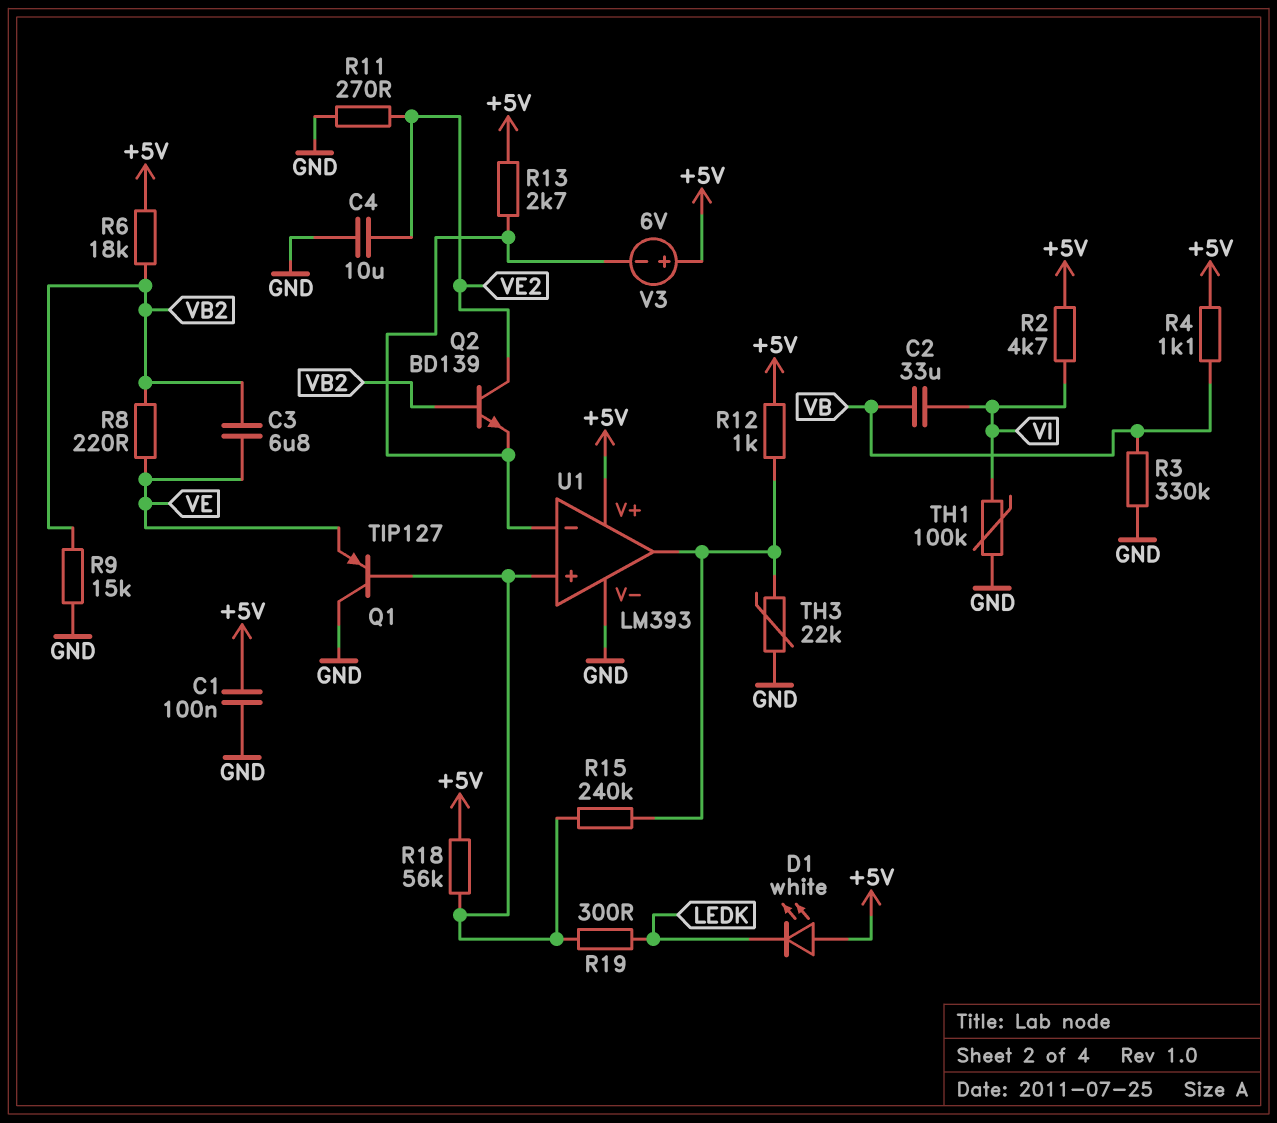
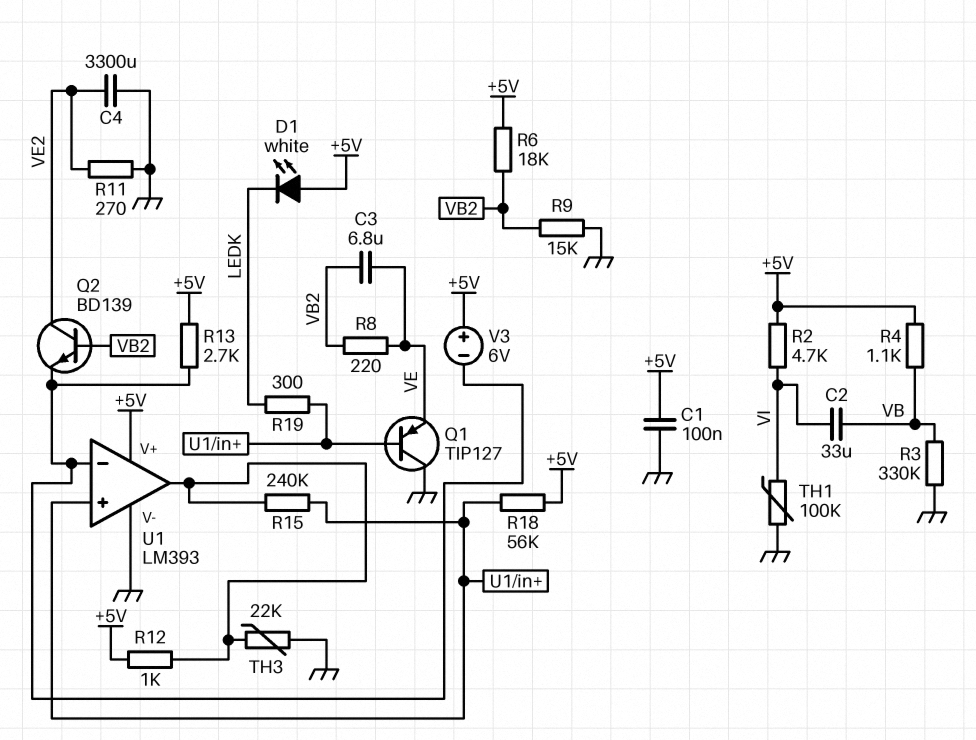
C4: 10uF (GND, VE2) -> 3300uF (GND, VE2)

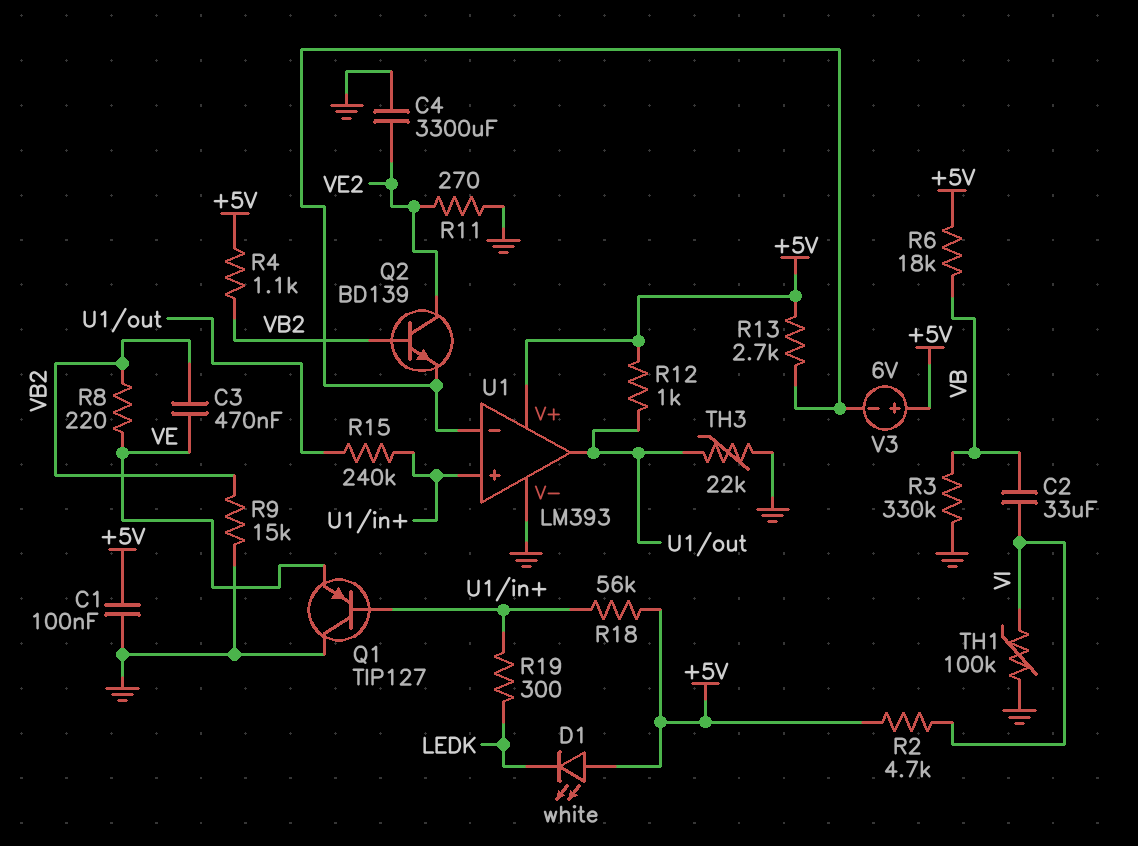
C3: 6.8uF (VB2, VE) -> 470nF (VB2, VE)
R4: 1.1k (+5V, VB) -> 1.1k (+5V, VB2)
R6: 18k (+5V, VB2) -> 18k (+5V, VB)

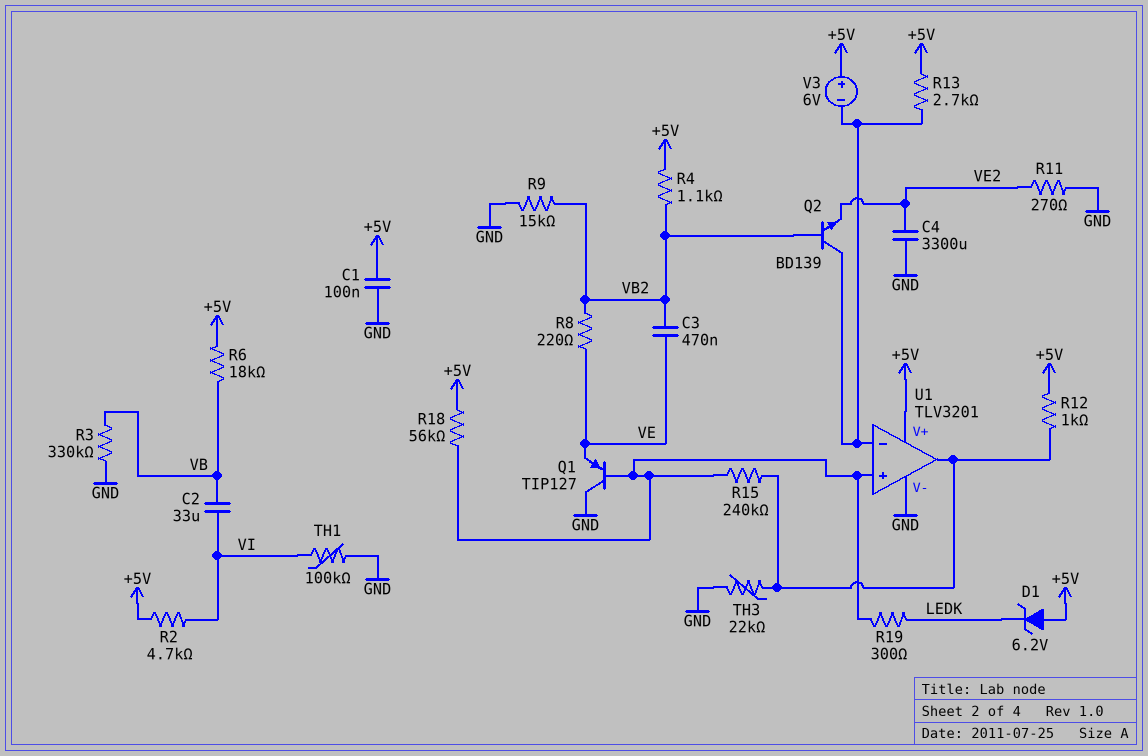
D1: LED white (A +5V, K LEDK) -> zener 6.2V (A +5V, K LEDK)
Q2: NPN BD139 (B VB2, C VE2, E U1/in-) -> NPN BD139 (B VB2, C U1/in-, E VE2)
U1: LM393 -> TLV3201

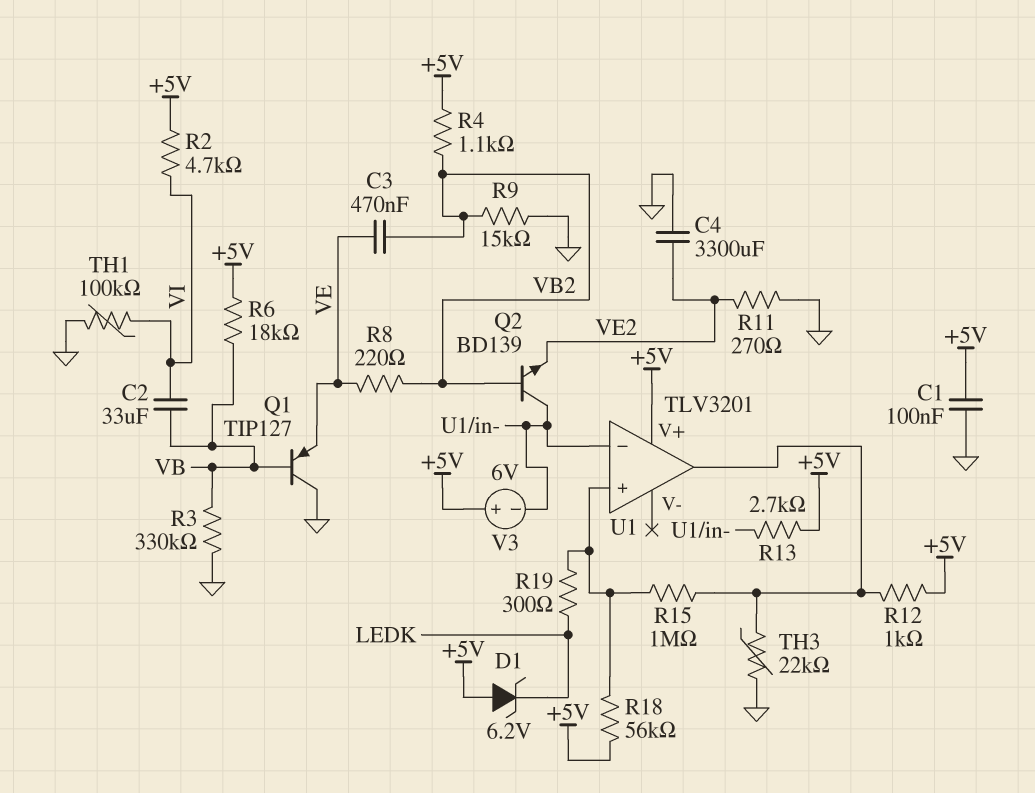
Q1: PNP TIP127 (B U1/in+, C GND, E VE) -> PNP TIP127 (B VB, C GND, E VE)
R15: 240k (U1/in+, U1/out) -> 1M (U1/in+, U1/out)
U1 pin V-: GND -> none

